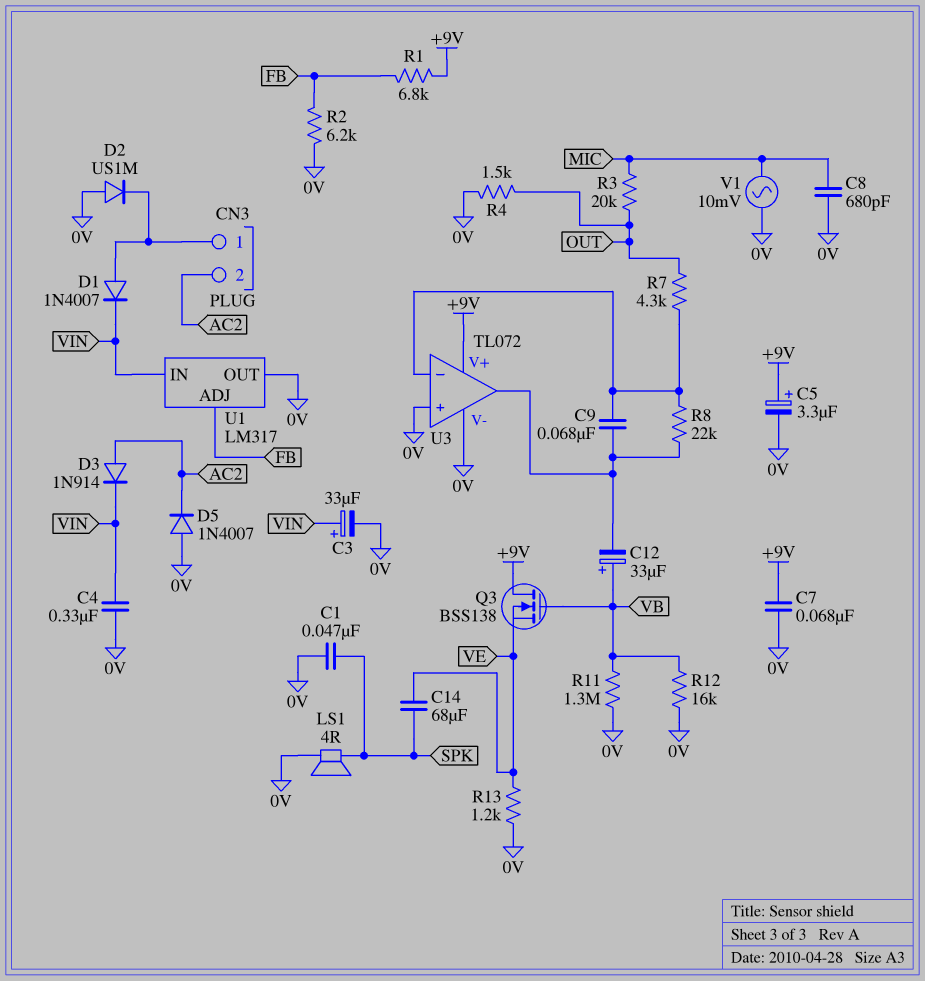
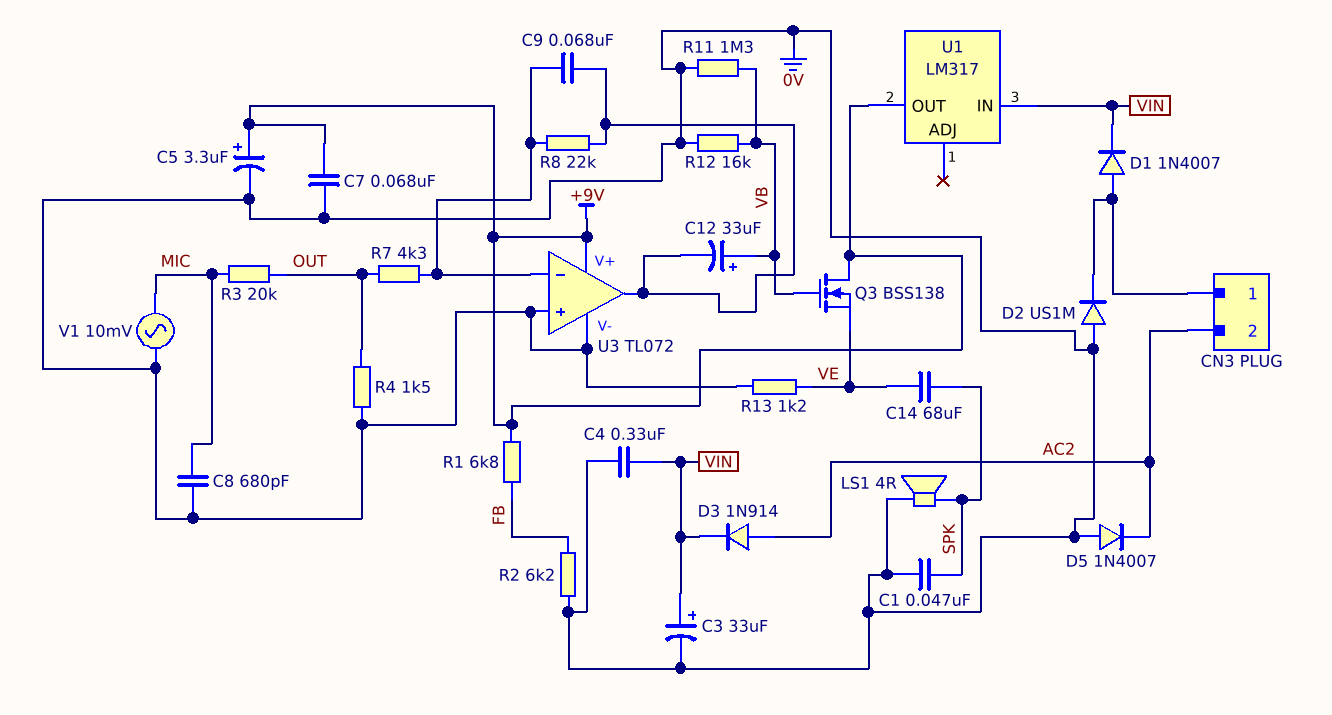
U1 pin ADJ: FB -> none
U1 pin OUT: 0V -> +9V

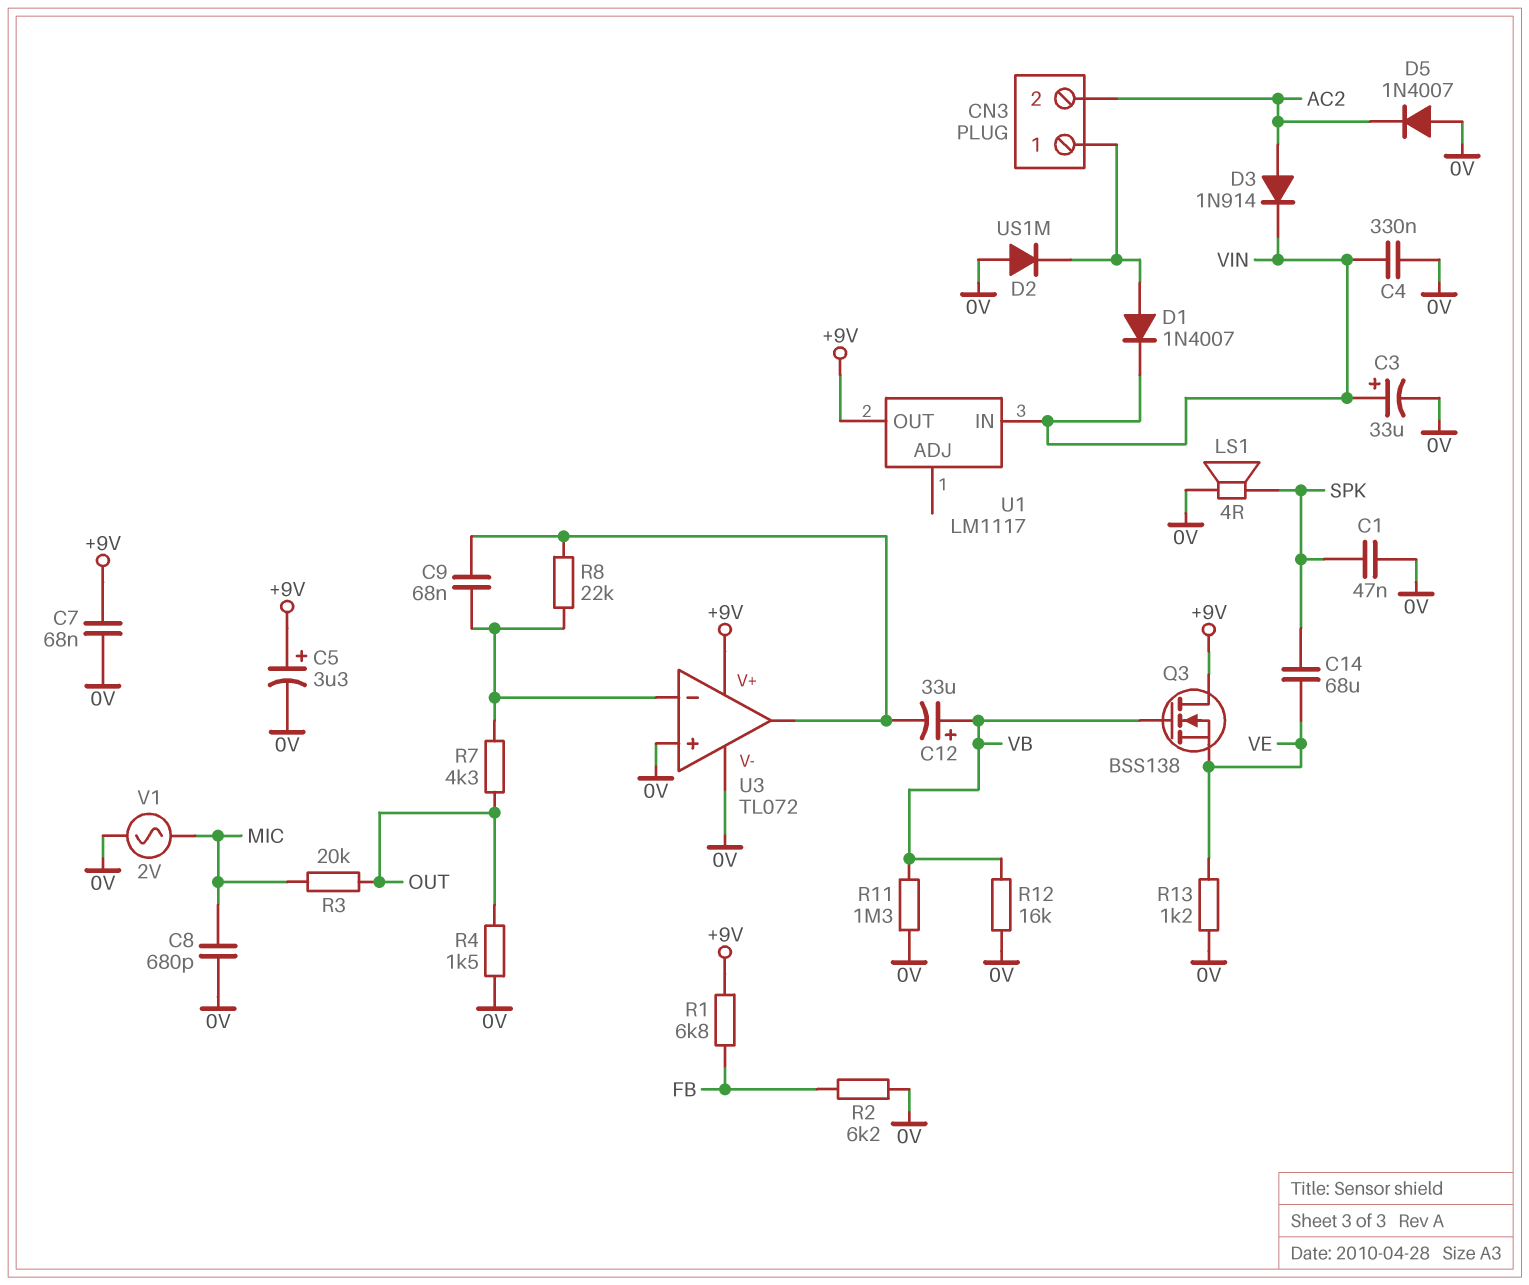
U1: LM317 -> LM1117
V1: AC 10mV (0V, MIC) -> AC 2V (0V, MIC)

